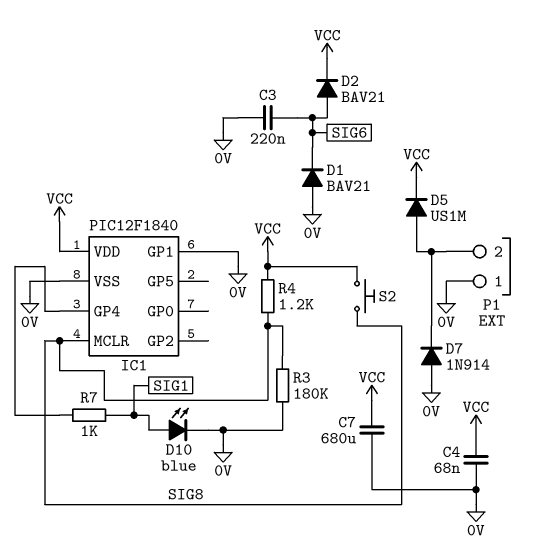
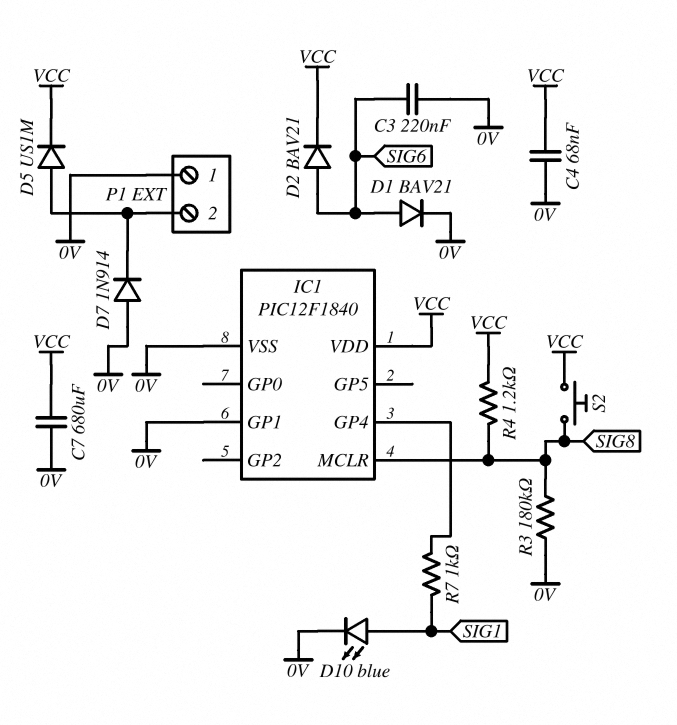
D1: diode BAV21 (A 0V, K SIG6) -> diode BAV21 (A SIG6, K 0V)

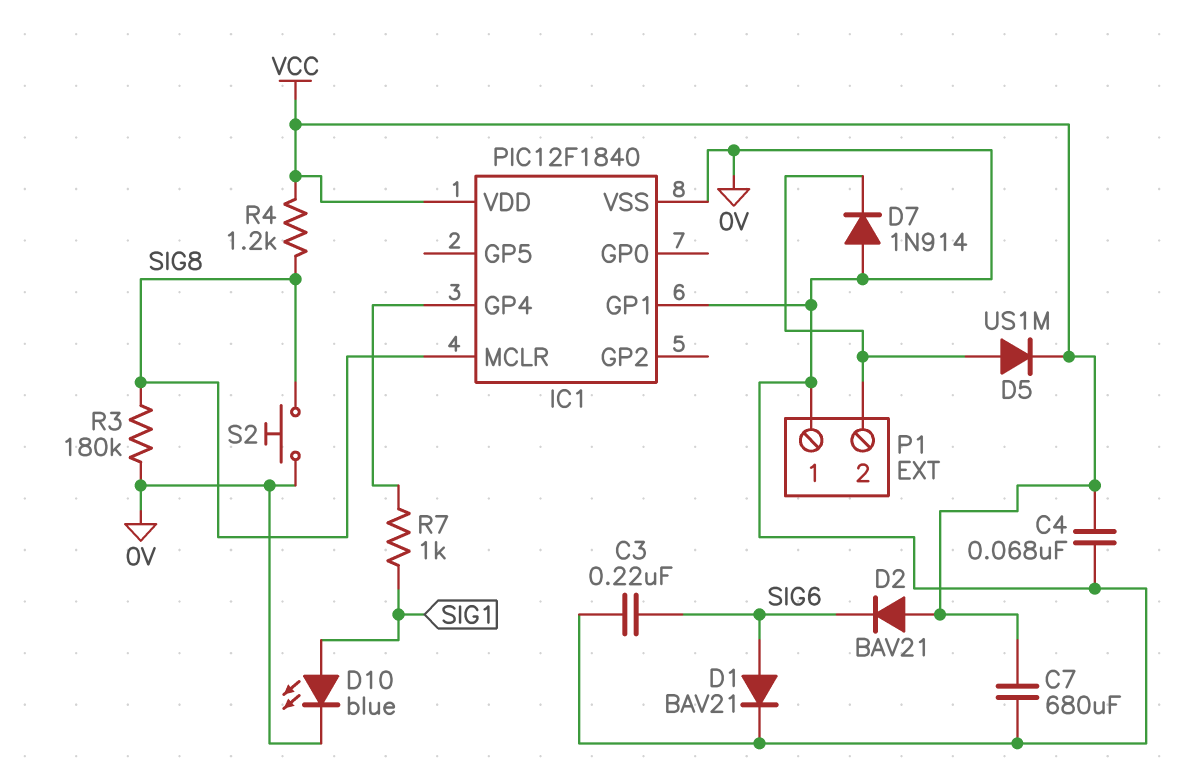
D2: diode BAV21 (A SIG6, K VCC) -> diode BAV21 (A VCC, K SIG6)
S2: button (SIG8, VCC) -> button (0V, SIG8)

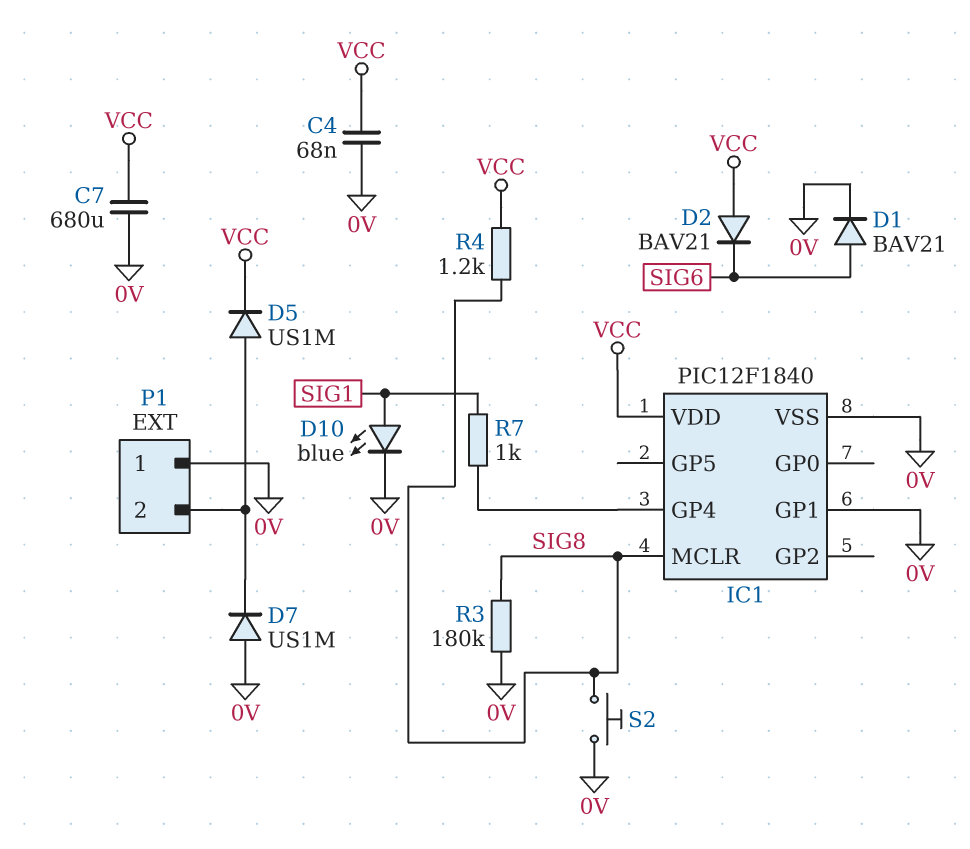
C3: 220nF (0V, SIG6) -> none
D7: diode 1N914 (A 0V, K P1/2) -> diode US1M (A 0V, K P1/2)

